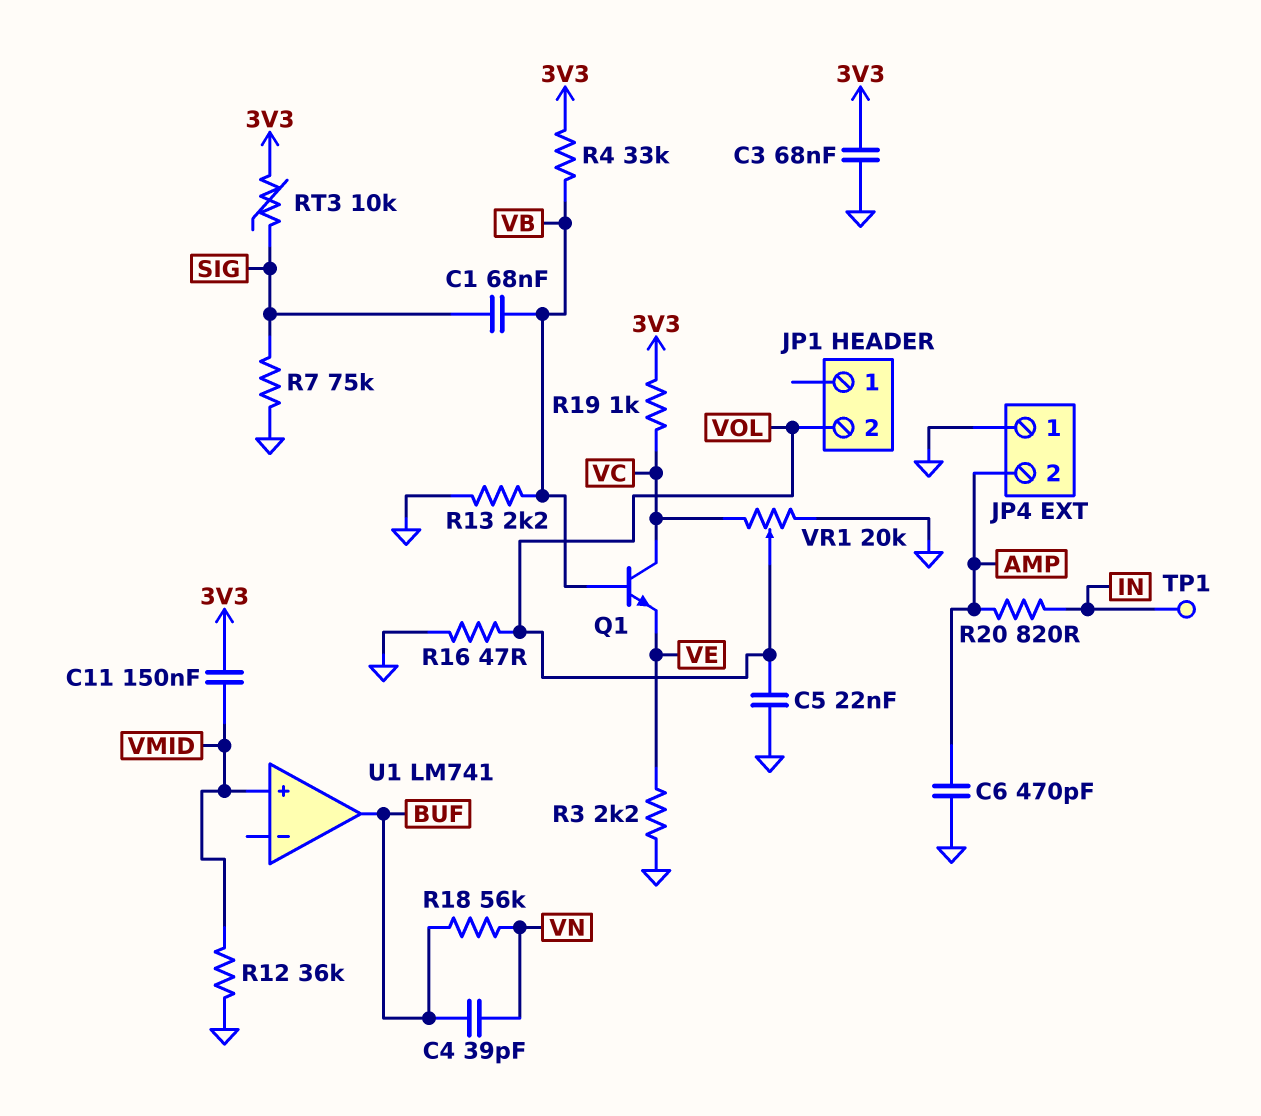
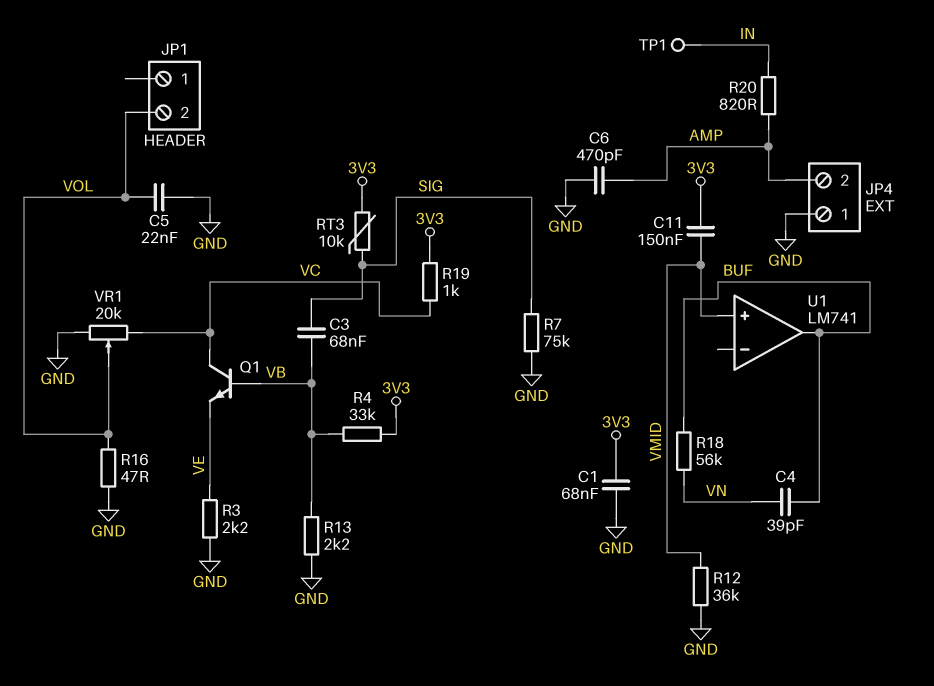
C1: 68nF (SIG, VB) -> 68nF (3V3, GND)
C3: 68nF (3V3, GND) -> 68nF (SIG, VB)

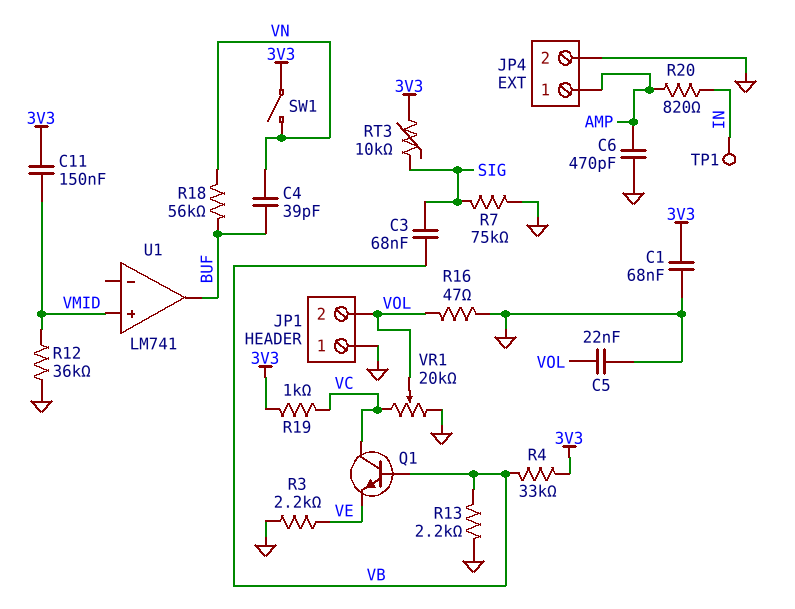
JP1 pin 1: none -> GND
JP4 pin 1: GND -> AMP
JP4 pin 2: AMP -> GND
SW1: none -> switch (3V3, VN)

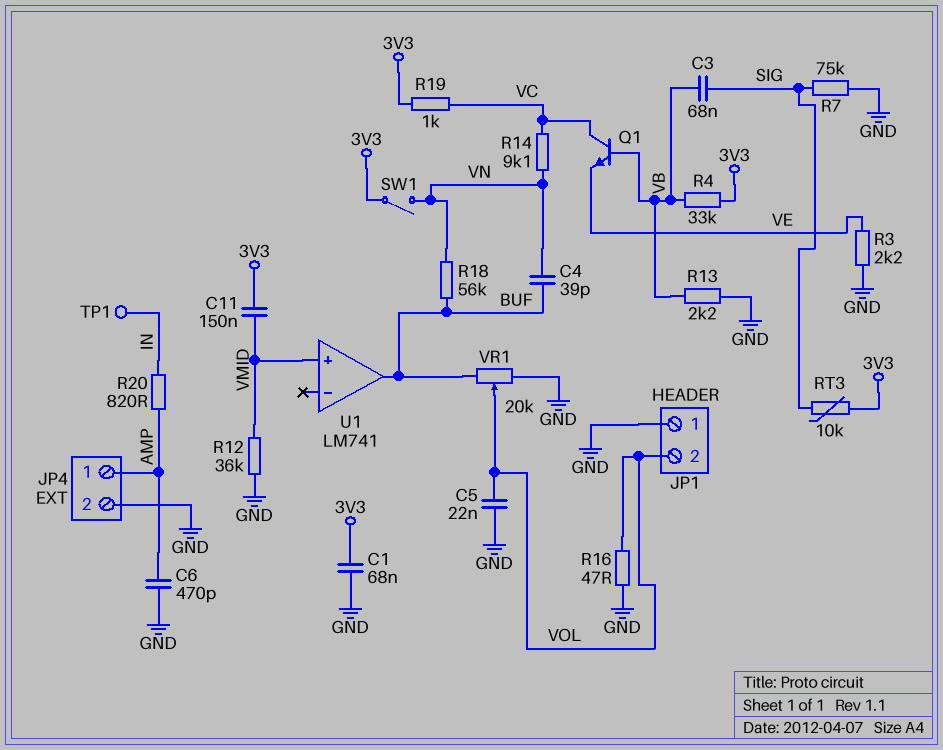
R14: none -> 9.1k (VC, VN)
VR1: 20k (GND, VC, wiper VOL) -> 20k (BUF, GND, wiper VOL)

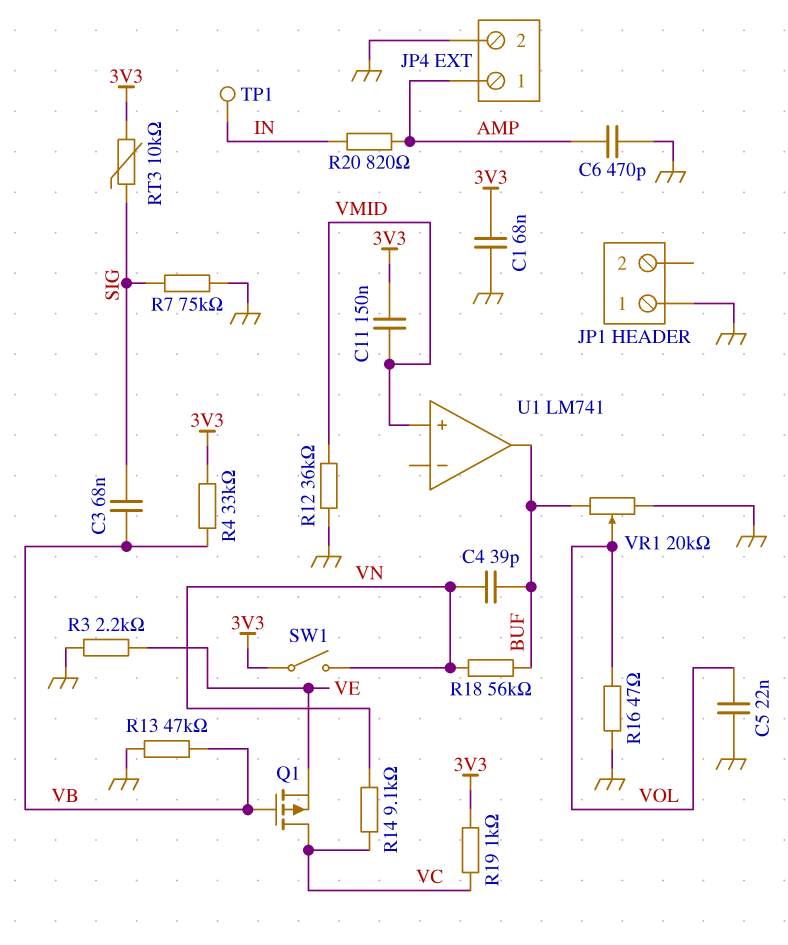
JP1 pin 2: VOL -> none
Q1: NPN (B VB, C VC, E VE) -> PMOS (G VB, D VC, S VE)
R13: 2.2k (GND, VB) -> 47k (GND, VB)

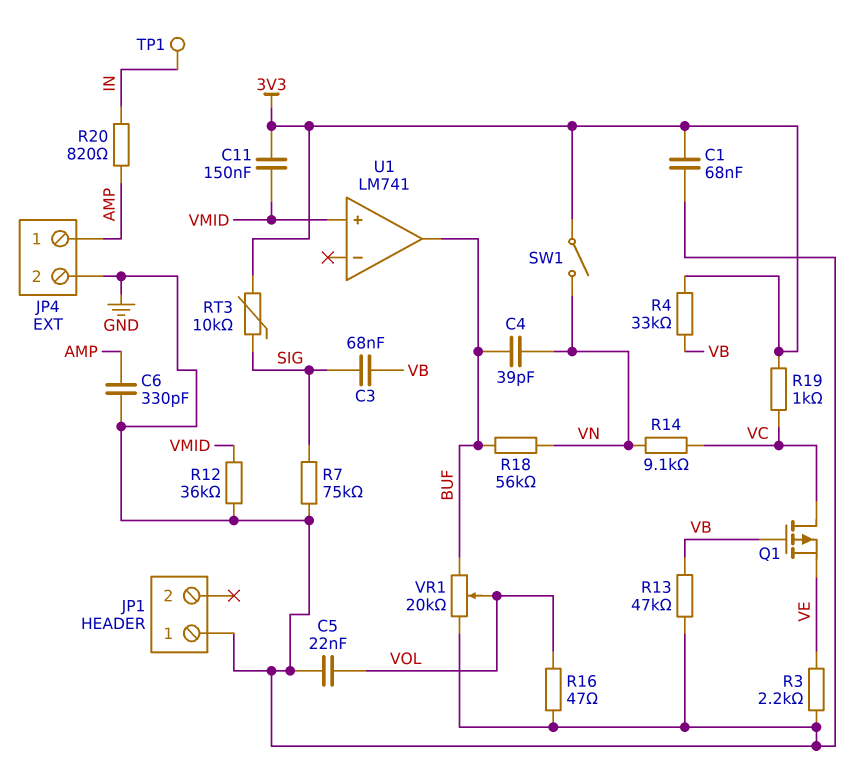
C6: 470pF (AMP, GND) -> 330pF (AMP, GND)

